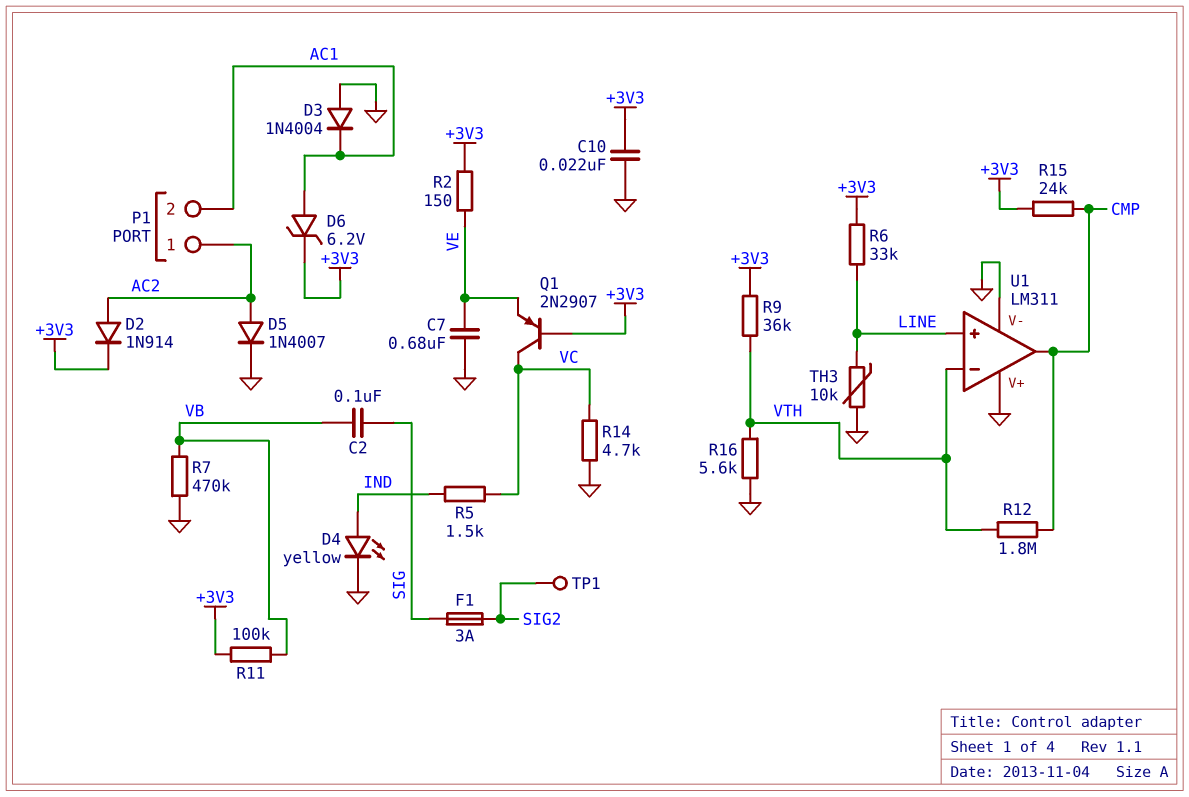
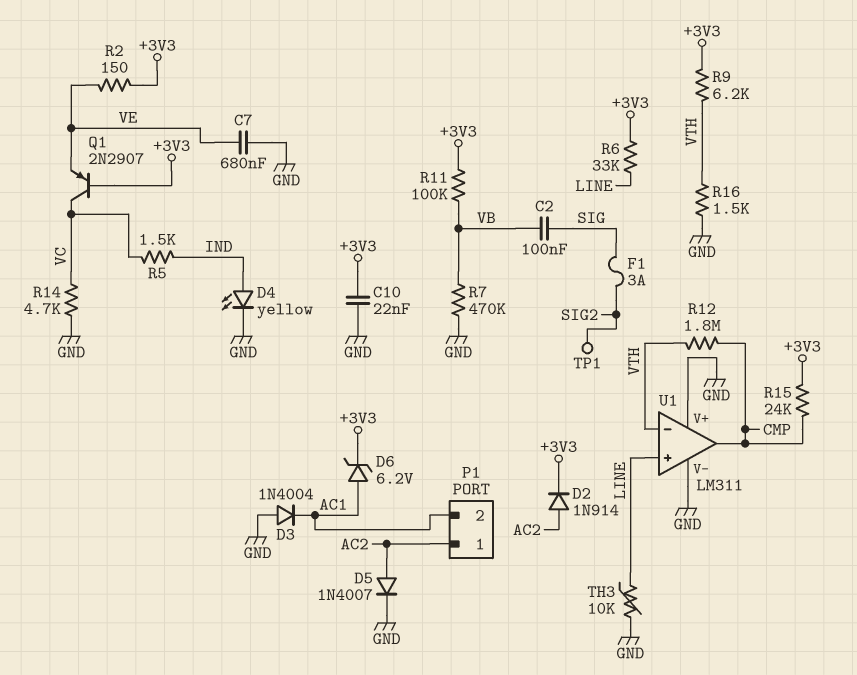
R9: 36k (+3V3, VTH) -> 6.2k (+3V3, VTH)
R16: 5.6k (GND, VTH) -> 1.5k (GND, VTH)

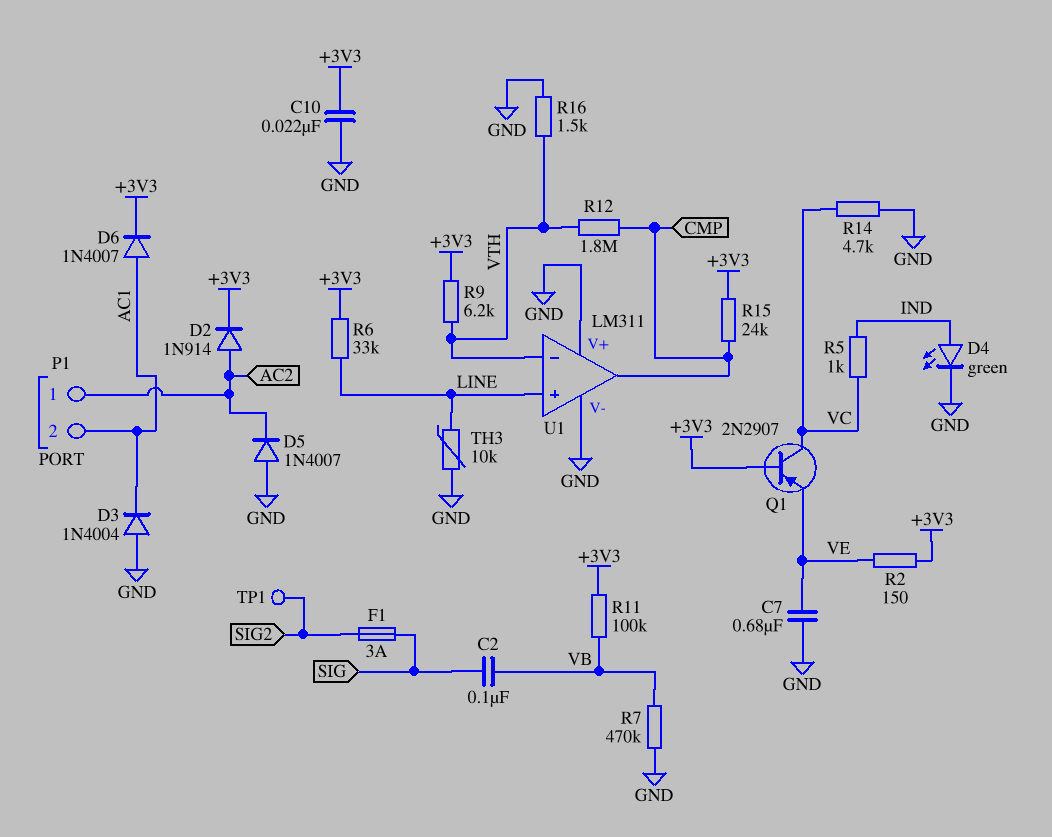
D4: LED yellow (A IND, K GND) -> LED green (A IND, K GND)
D5: diode 1N4007 (A AC2, K GND) -> diode 1N4007 (A GND, K AC2)
D6: zener 6.2V (A AC1, K +3V3) -> diode 1N4007 (A AC1, K +3V3)
R5: 1.5k (IND, VC) -> 1k (IND, VC)

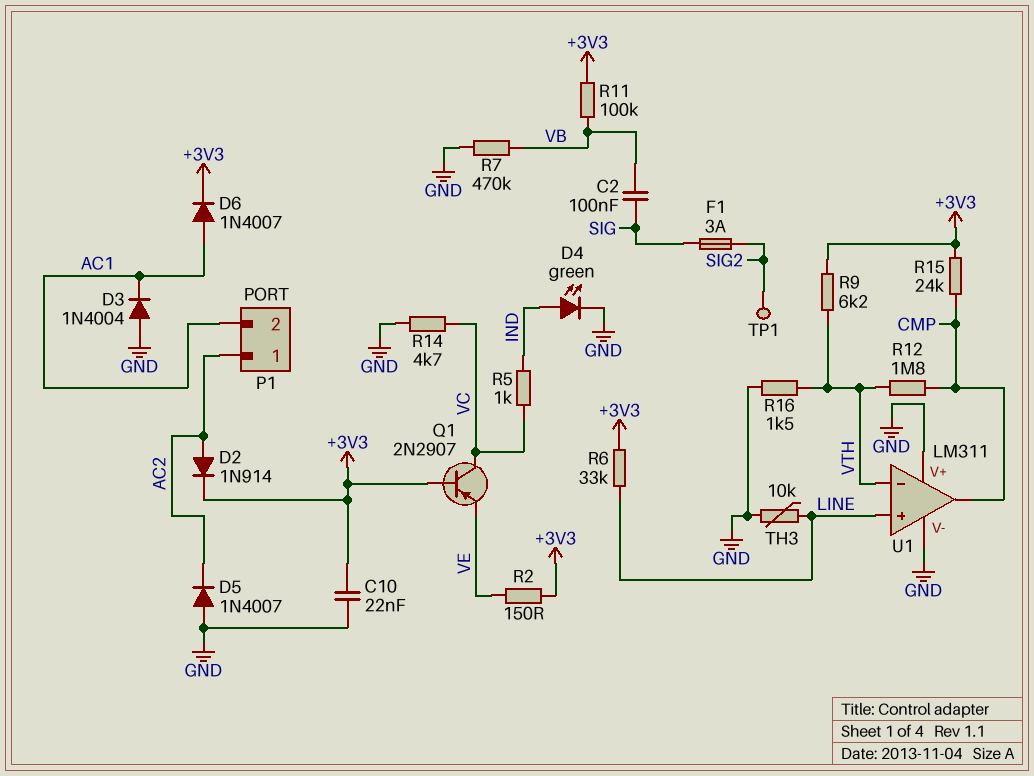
C7: 680nF (GND, VE) -> none

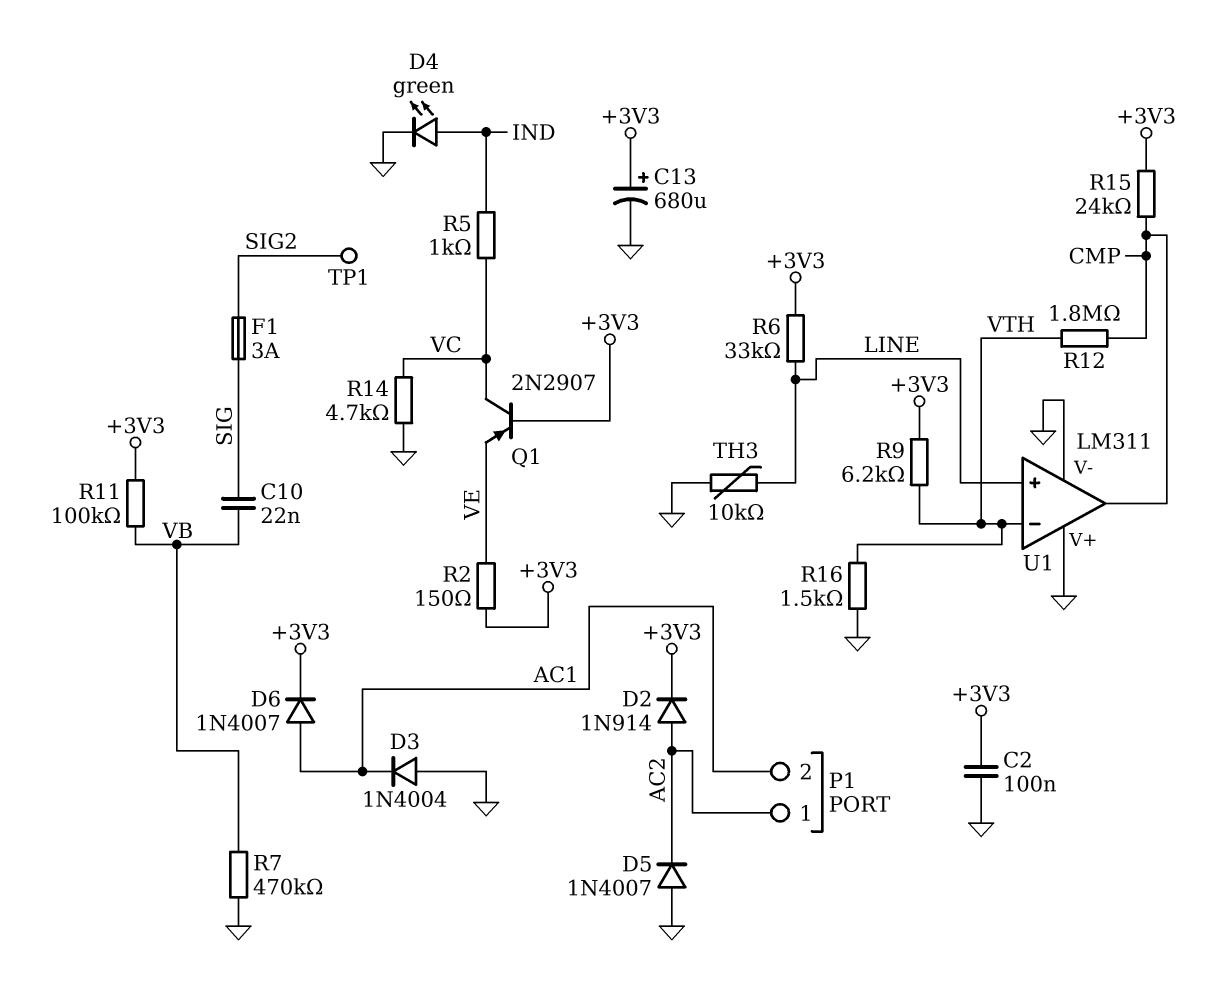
C2: 100nF (SIG, VB) -> 100nF (+3V3, GND)
C10: 22nF (+3V3, GND) -> 22nF (SIG, VB)
C13: none -> 680uF (plus +3V3, minus GND)

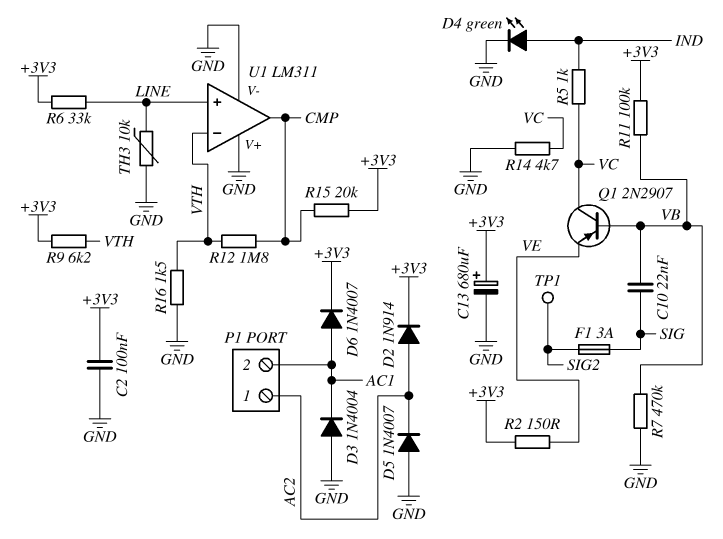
Q1: PNP 2N2907 (B +3V3, C VC, E VE) -> PNP 2N2907 (B VB, C VC, E VE)
R15: 24k (+3V3, CMP) -> 20k (+3V3, CMP)

